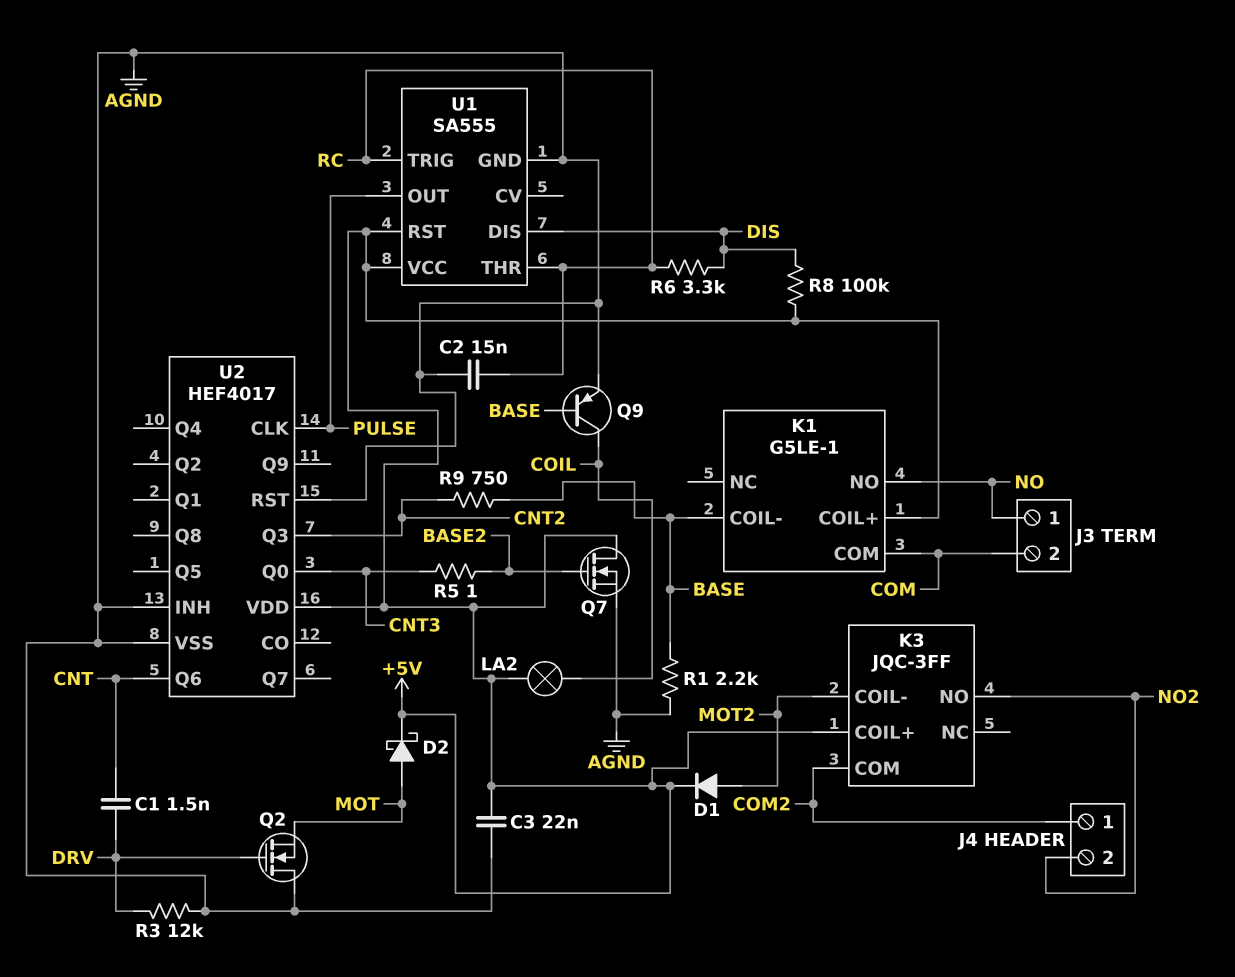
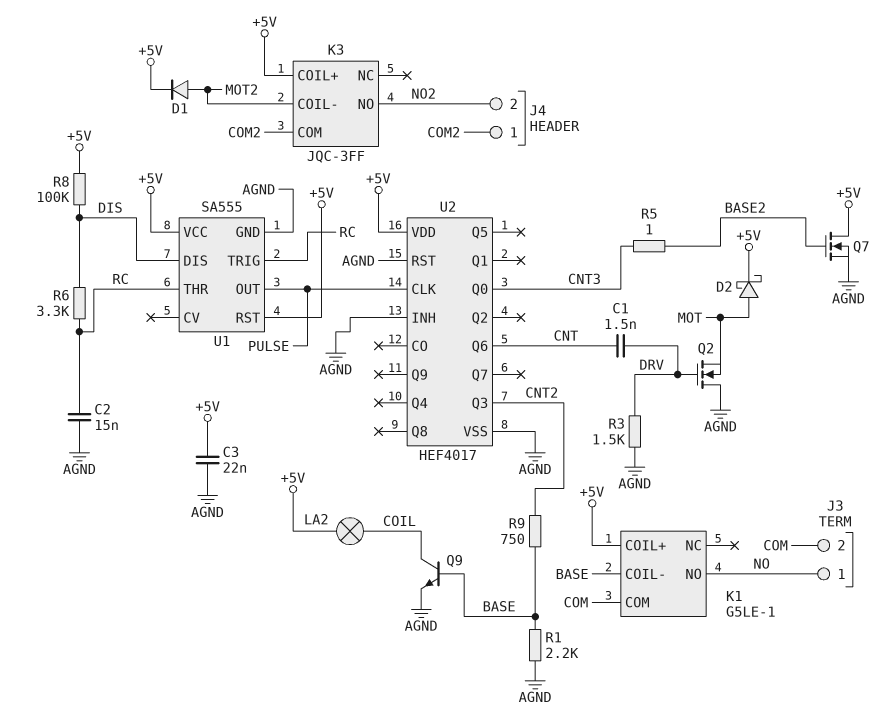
Q9: PNP (B BASE, C COIL, E AGND) -> NPN (B BASE, C COIL, E AGND)
R3: 12k (AGND, DRV) -> 1.5k (AGND, DRV)

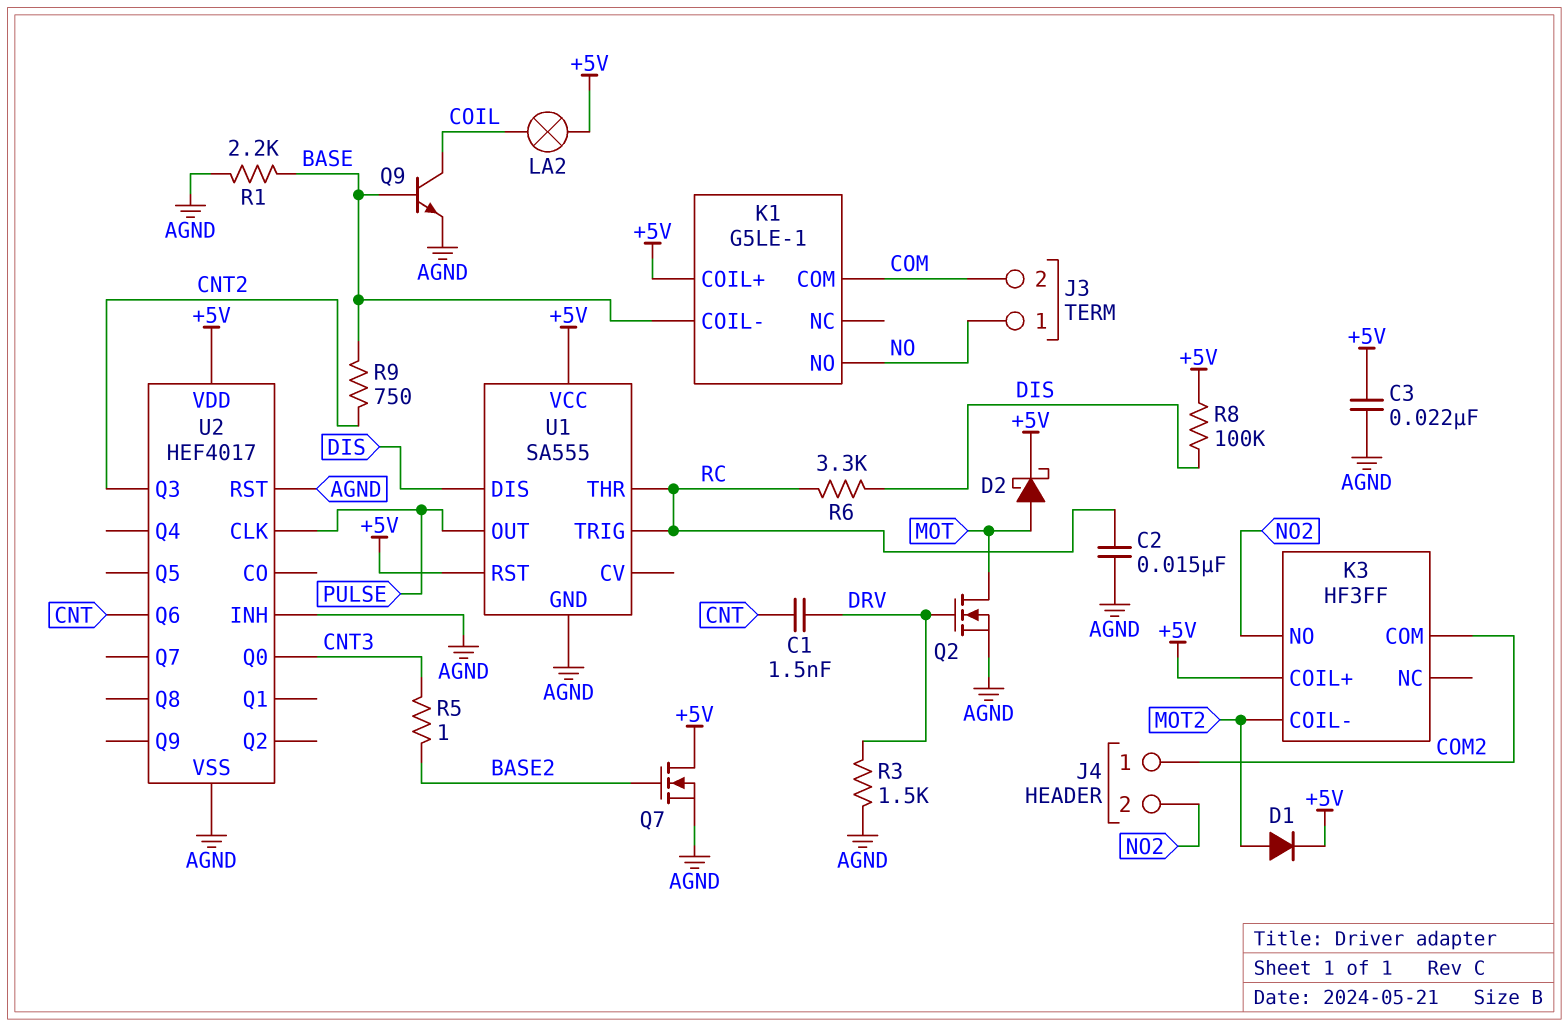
K3: JQC-3FF -> HF3FF
Q2: NMOS (G DRV, D AGND, S MOT) -> NMOS (G DRV, D MOT, S AGND)

